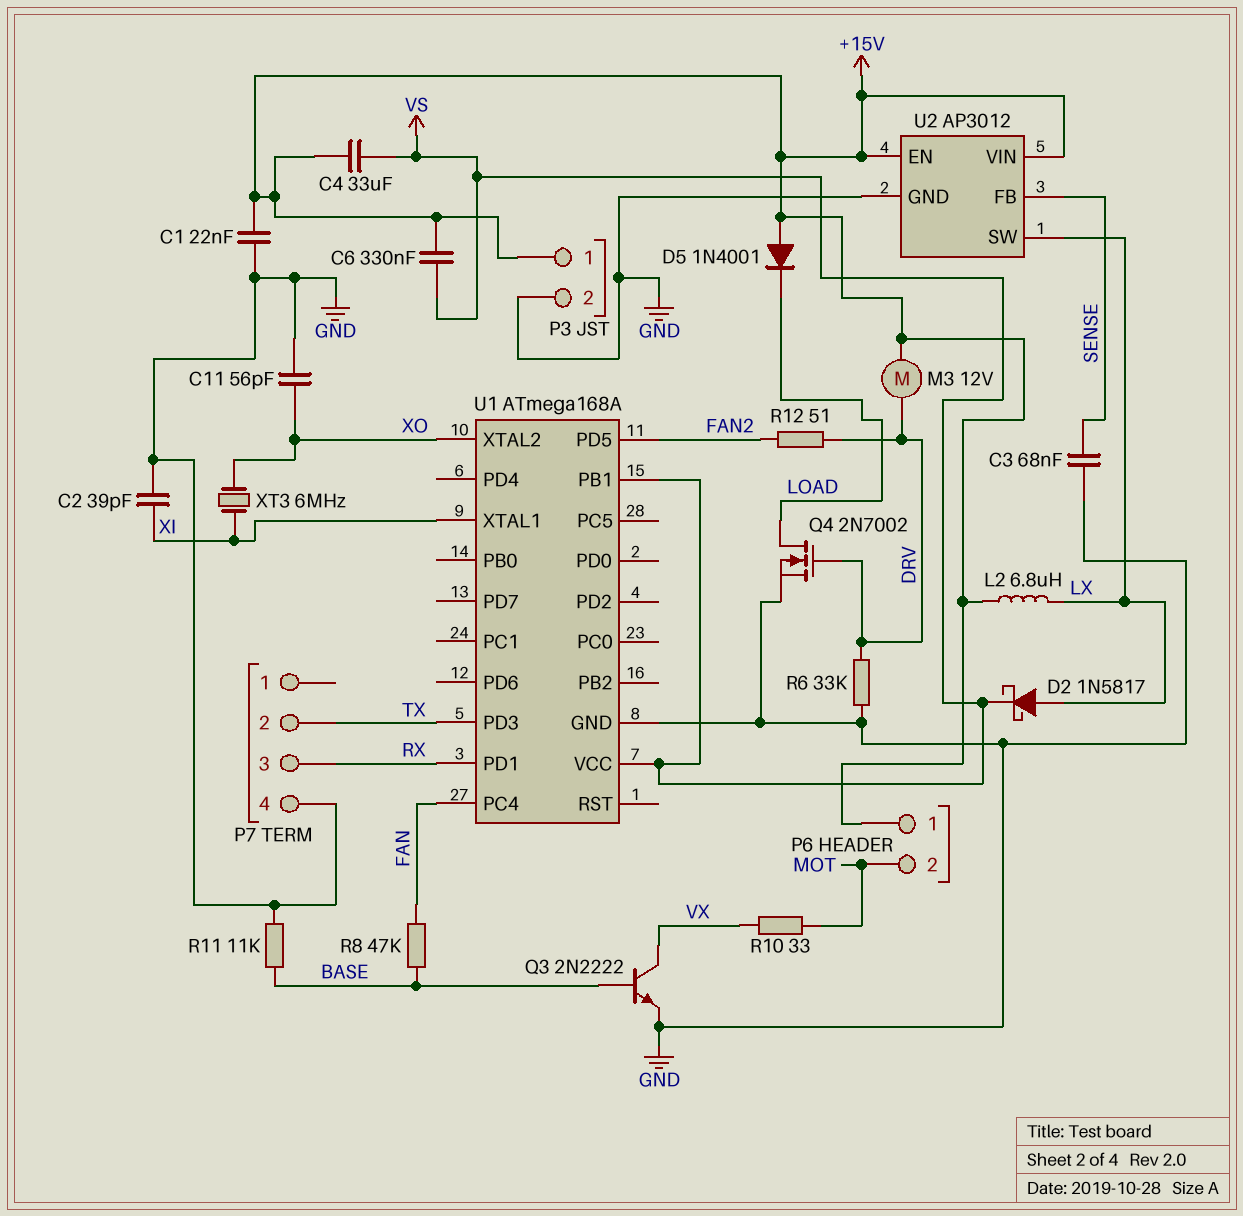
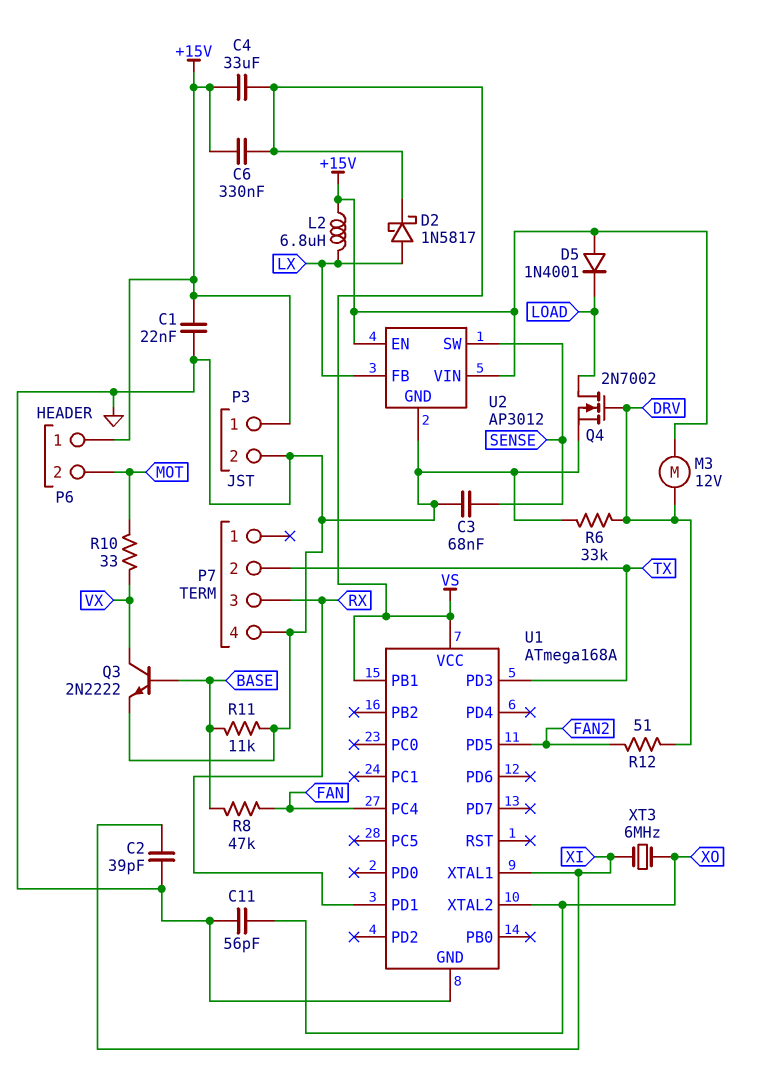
U2 pin FB: SENSE -> LX
U2 pin SW: LX -> SENSE

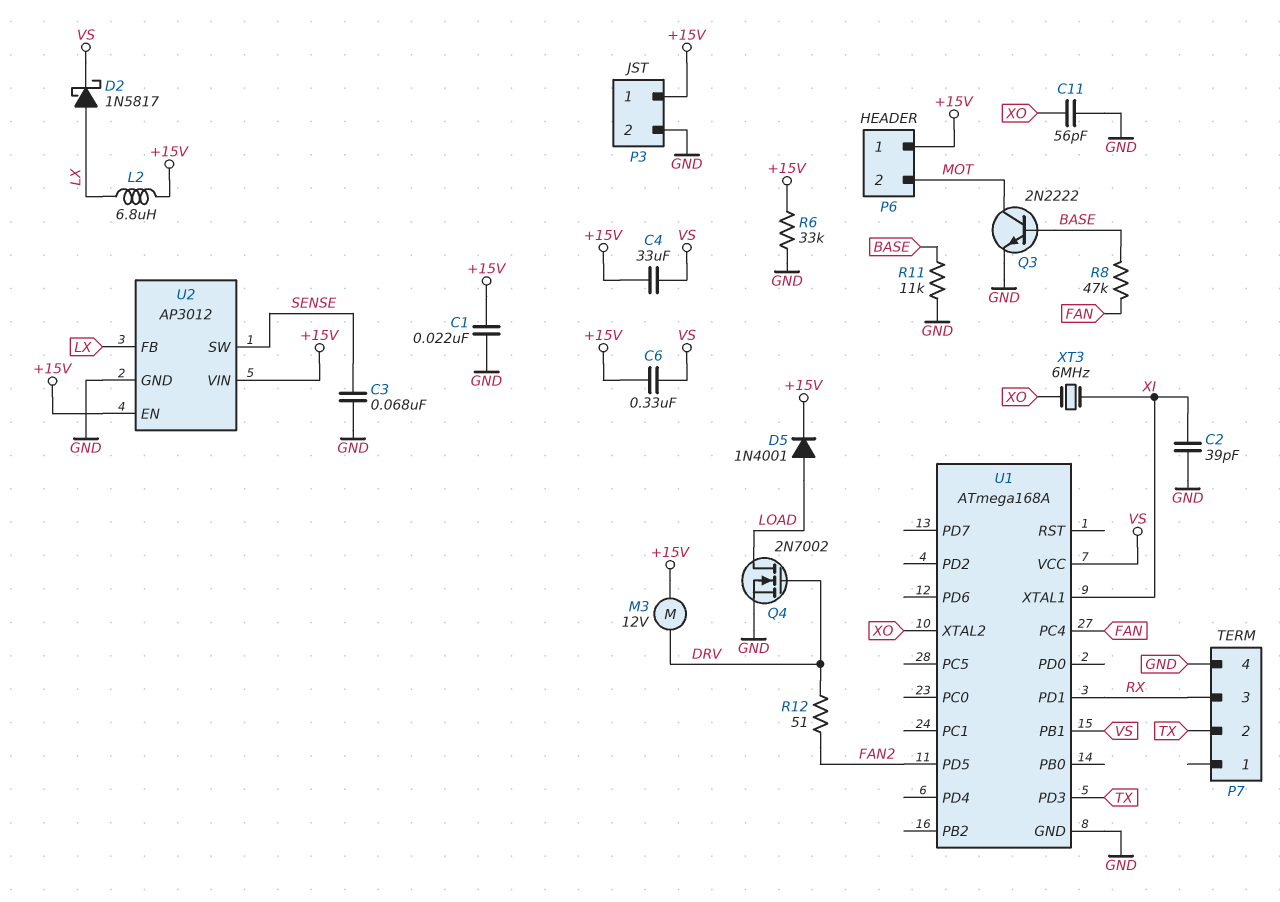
D5: diode 1N4001 (A +15V, K LOAD) -> diode 1N4001 (A LOAD, K +15V)
Q3: NPN 2N2222 (B BASE, C VX, E GND) -> NPN 2N2222 (B BASE, C MOT, E GND)
R6: 33k (DRV, GND) -> 33k (+15V, GND)
R10: 33 (MOT, VX) -> none

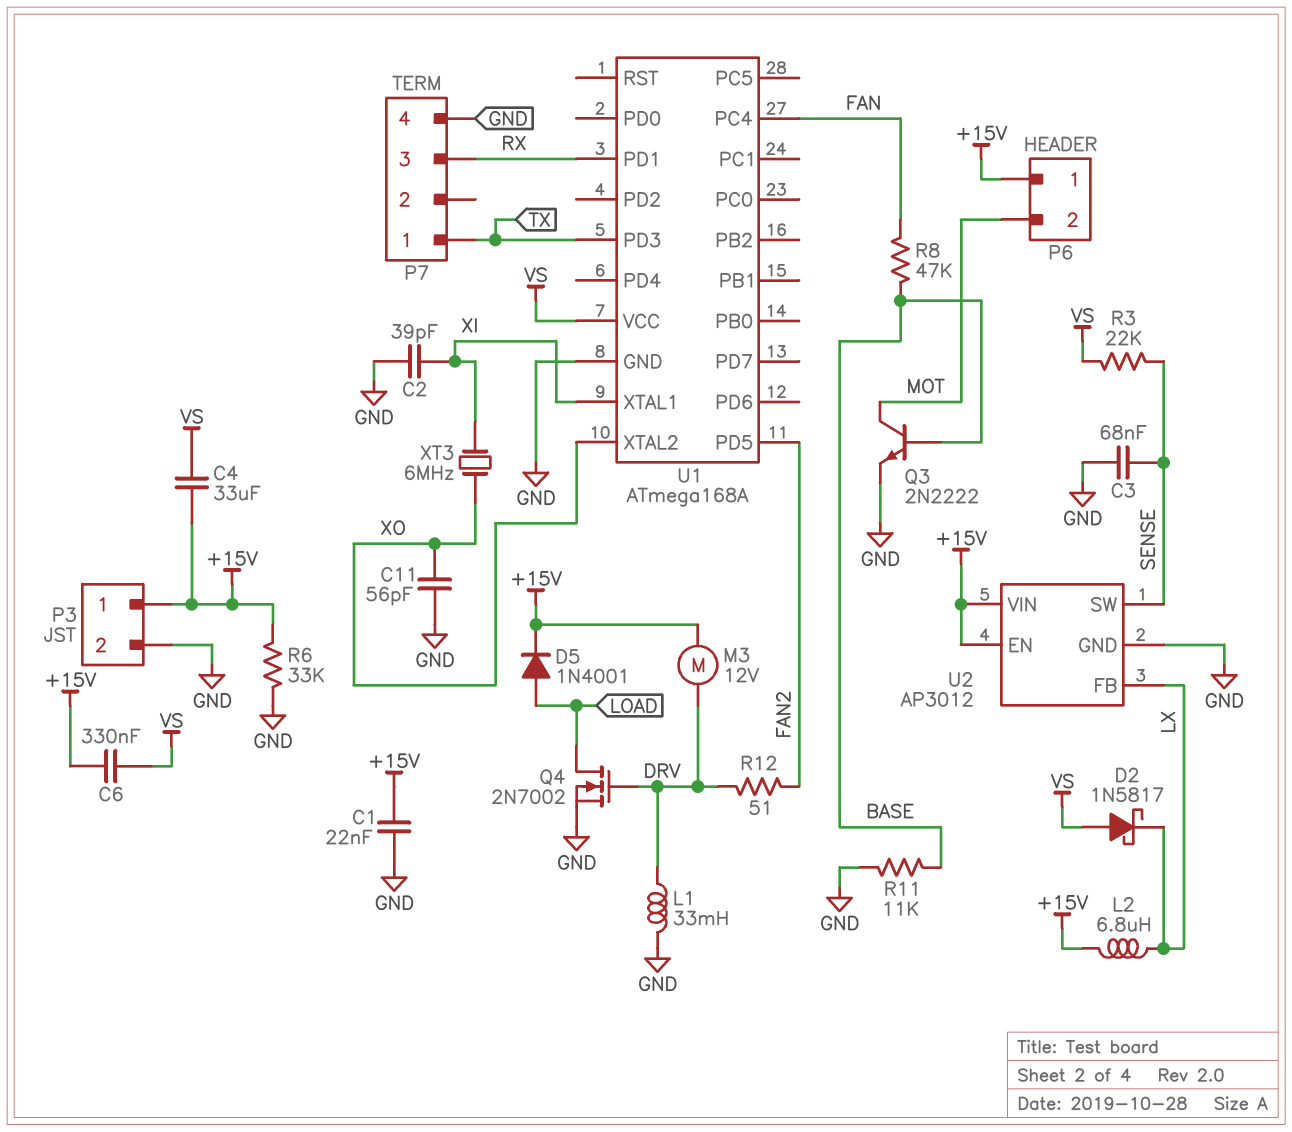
D2: schottky 1N5817 (A LX, K VS) -> schottky 1N5817 (A VS, K LX)
L1: none -> 33mH (DRV, GND)
P7 pin 1: none -> TX
P7 pin 2: TX -> none
R3: none -> 22k (SENSE, VS)
U1 pin PB1: VS -> none

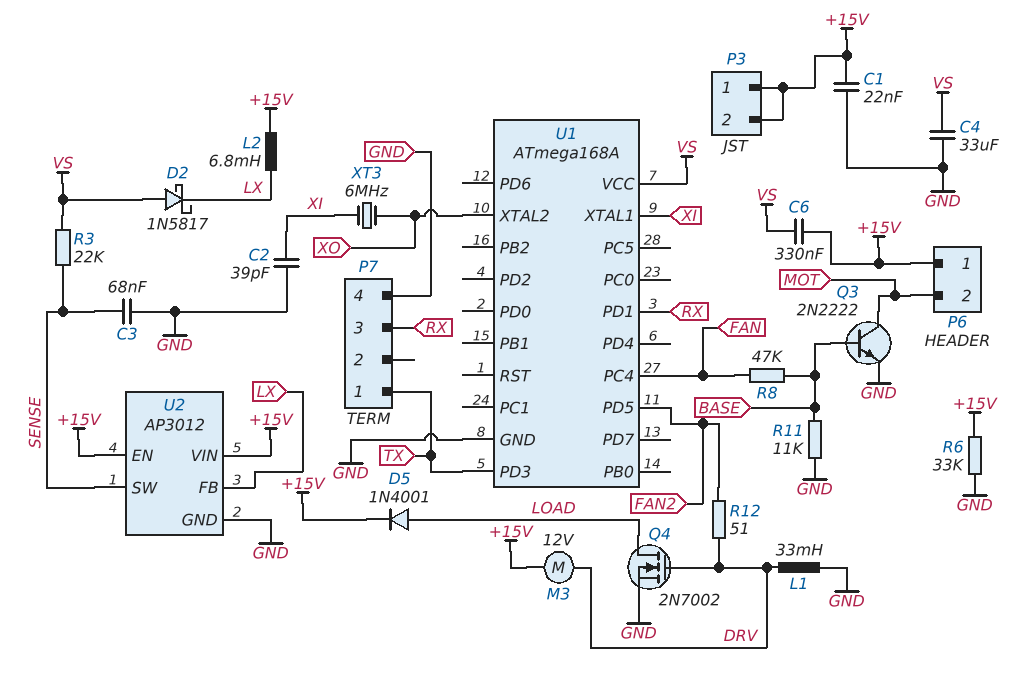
C4: 33uF (+15V, VS) -> 33uF (GND, VS)
C11: 56pF (GND, XO) -> none
L2: 6.8uH (+15V, LX) -> 6.8mH (+15V, LX)
P3 pin 2: GND -> +15V

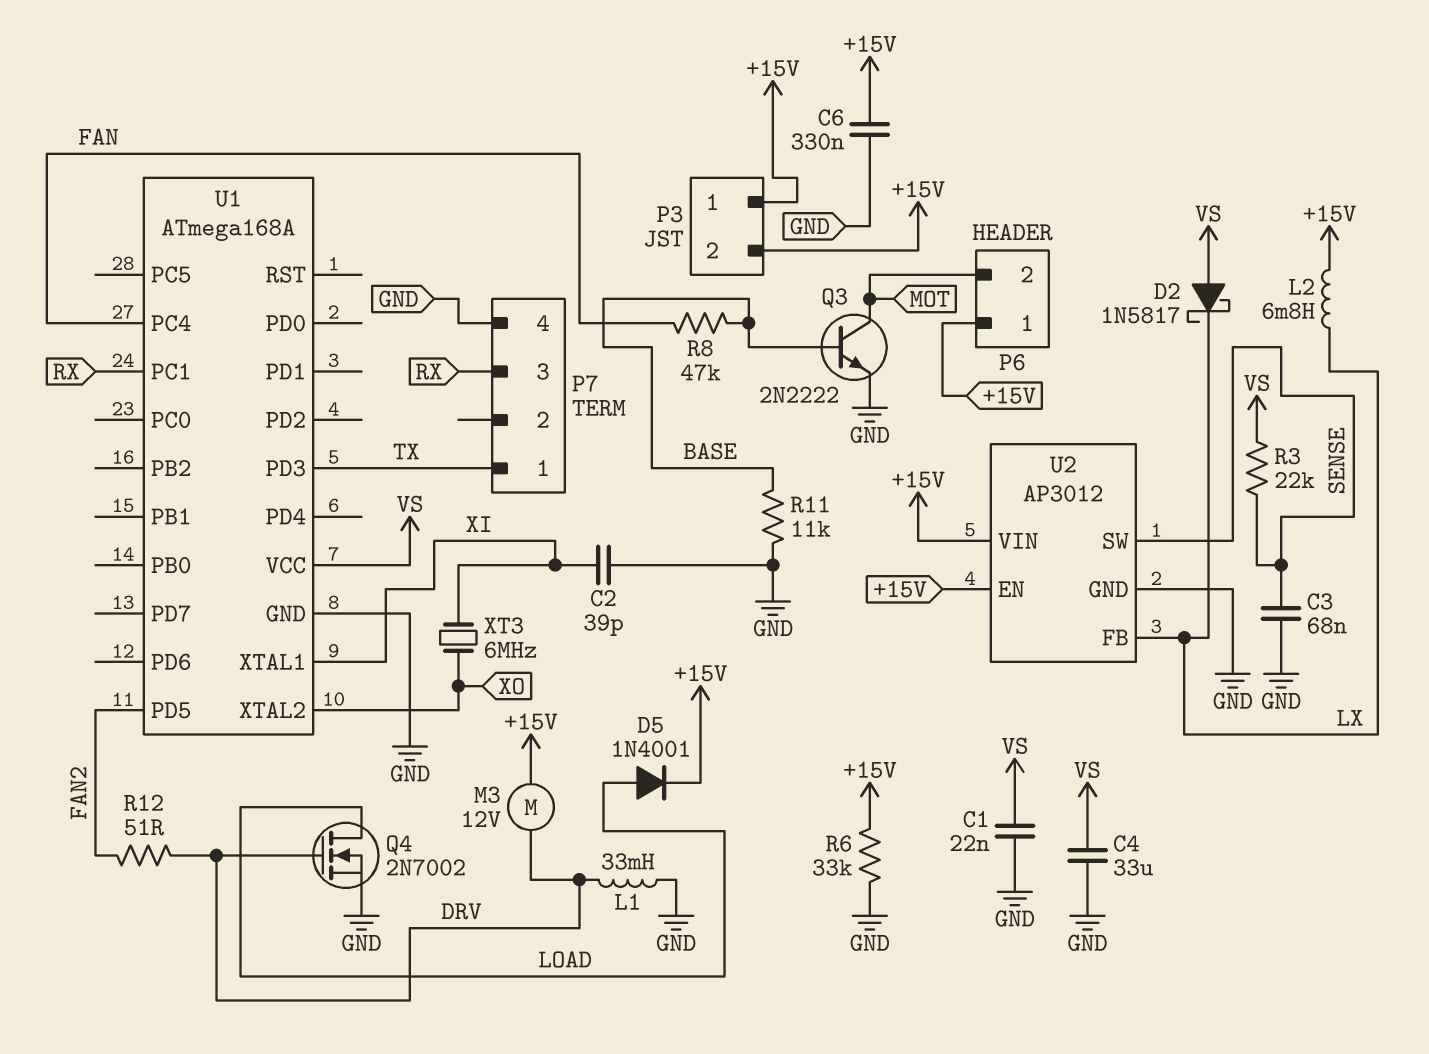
C1: 22nF (+15V, GND) -> 22nF (GND, VS)
C6: 330nF (+15V, VS) -> 330nF (+15V, GND)
U1 pin PC1: none -> RX
U1 pin PD1: RX -> none

